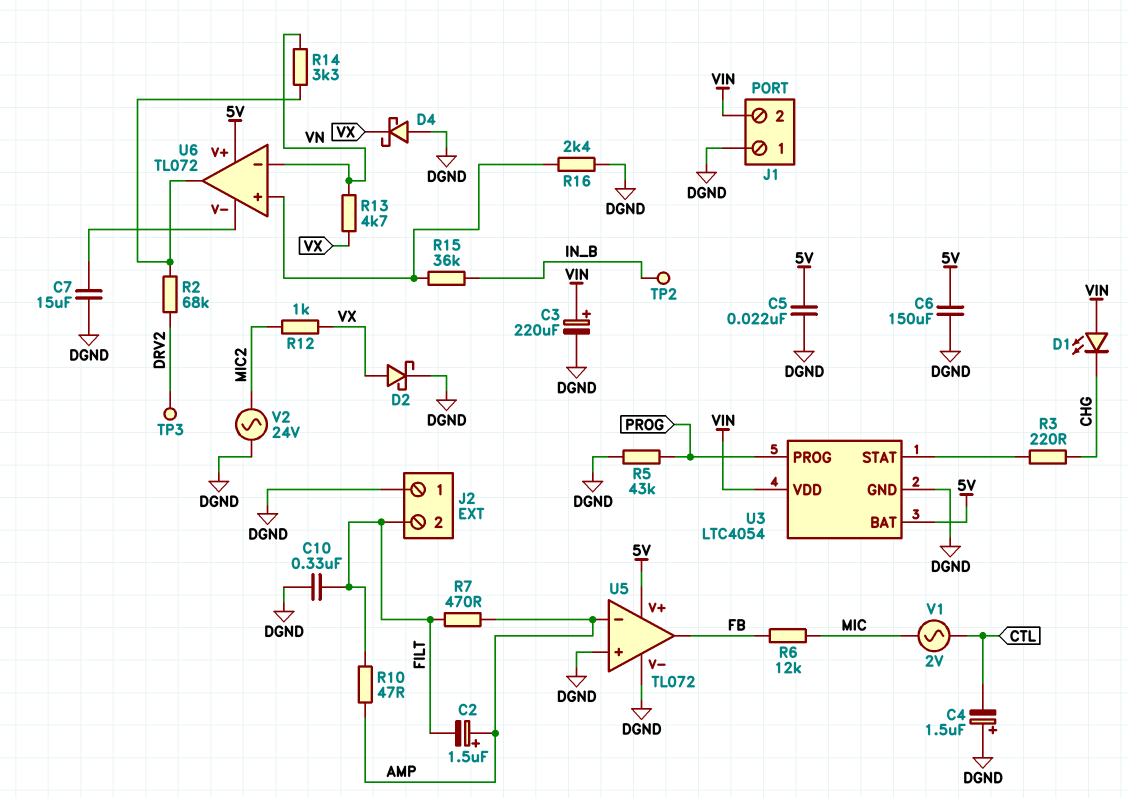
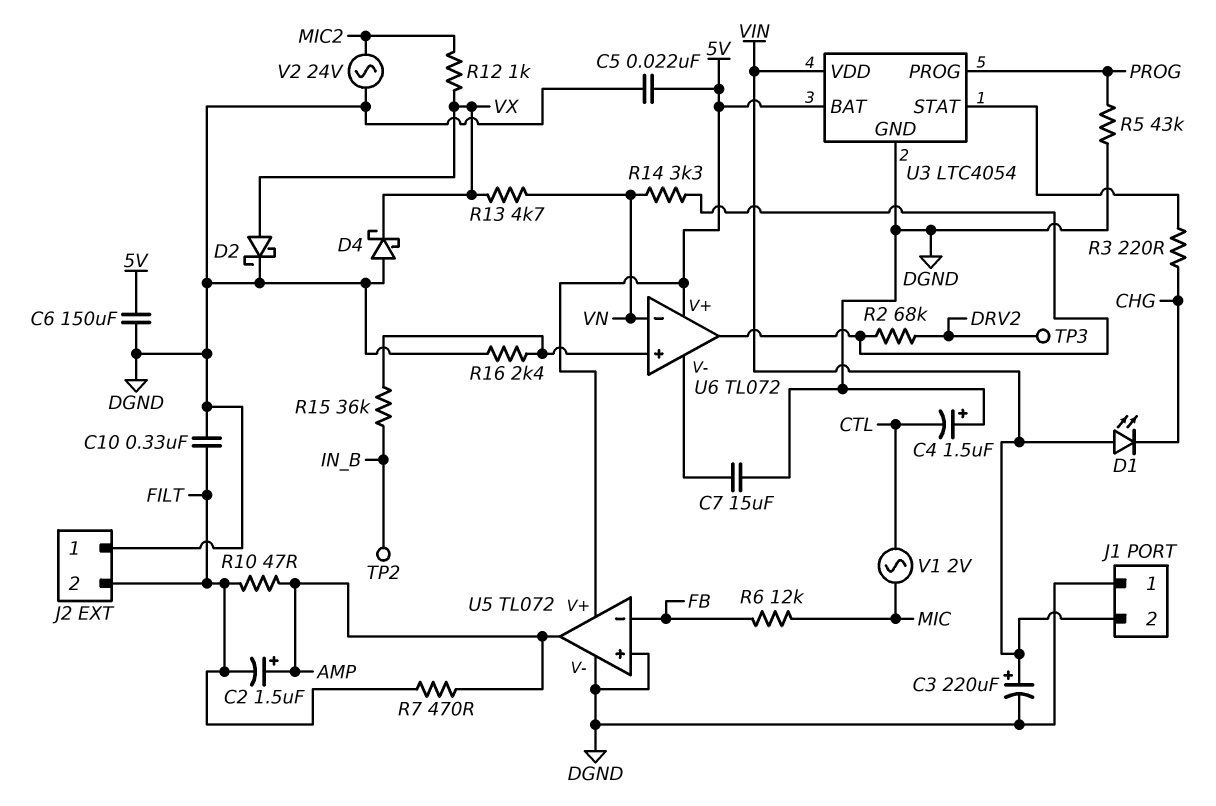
U5 pin in-: AMP -> FB
U5 pin out: FB -> AMP

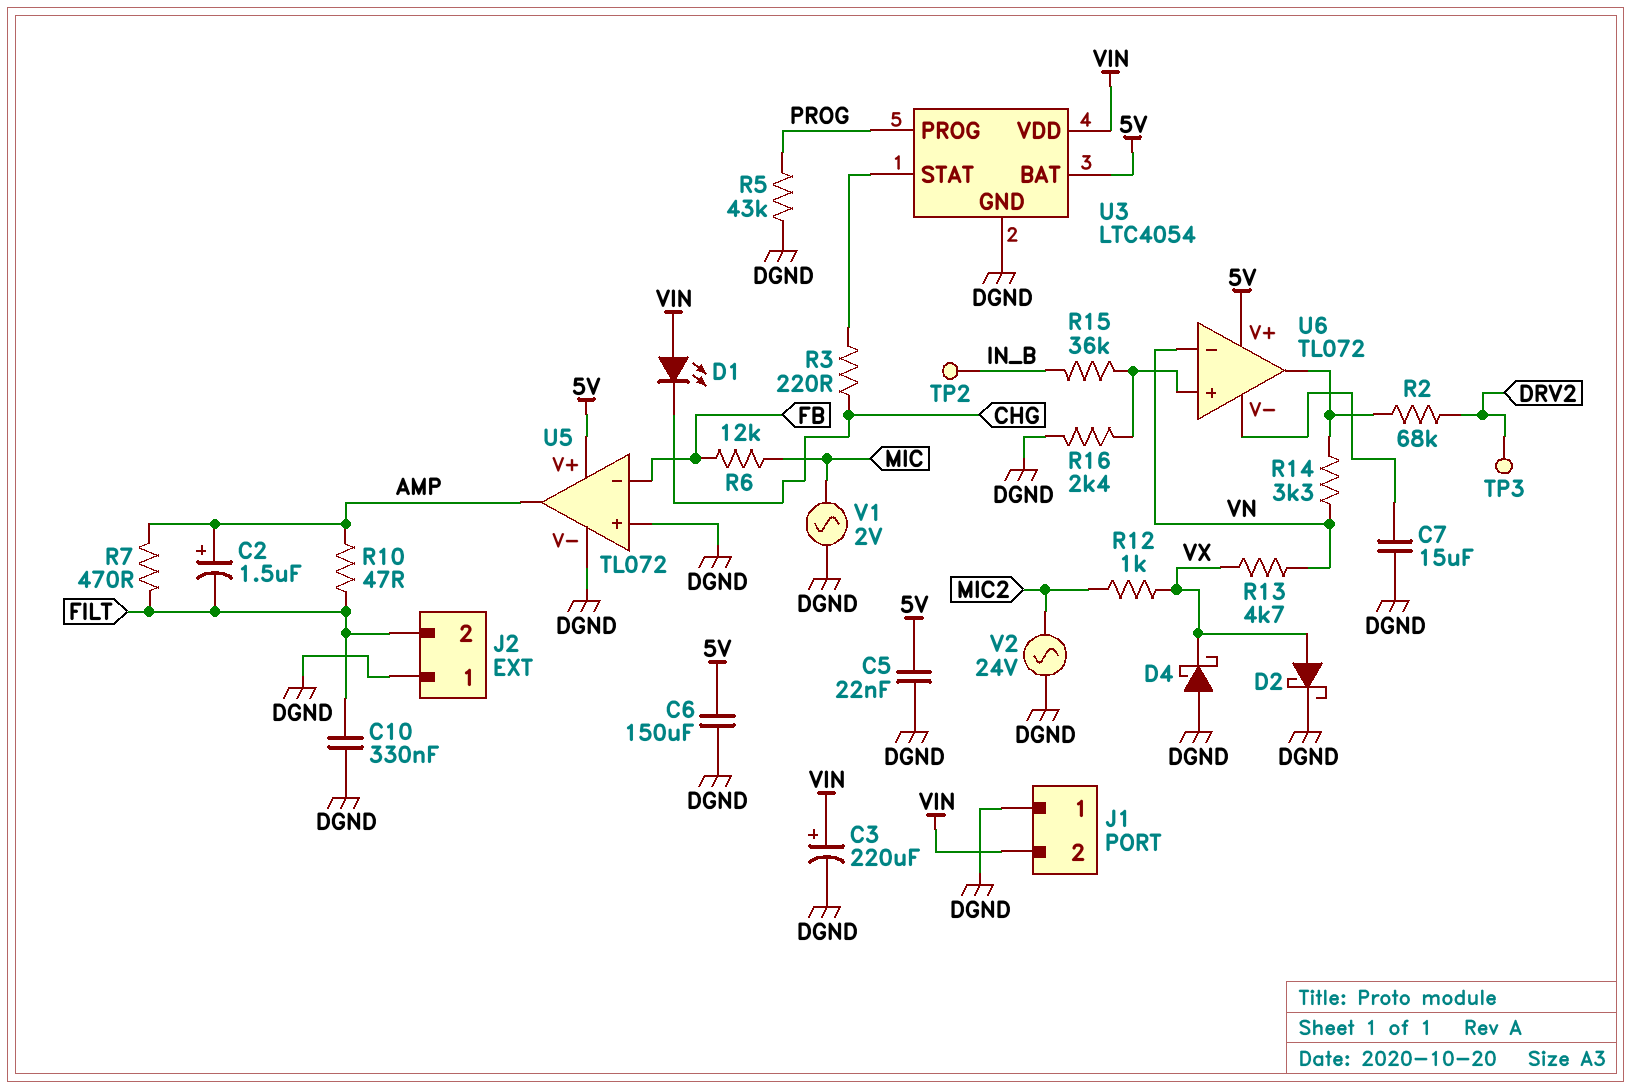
C4: 1.5uF (plus DGND, minus CTL) -> none
V1: AC 2V (CTL, MIC) -> AC 2V (DGND, MIC)

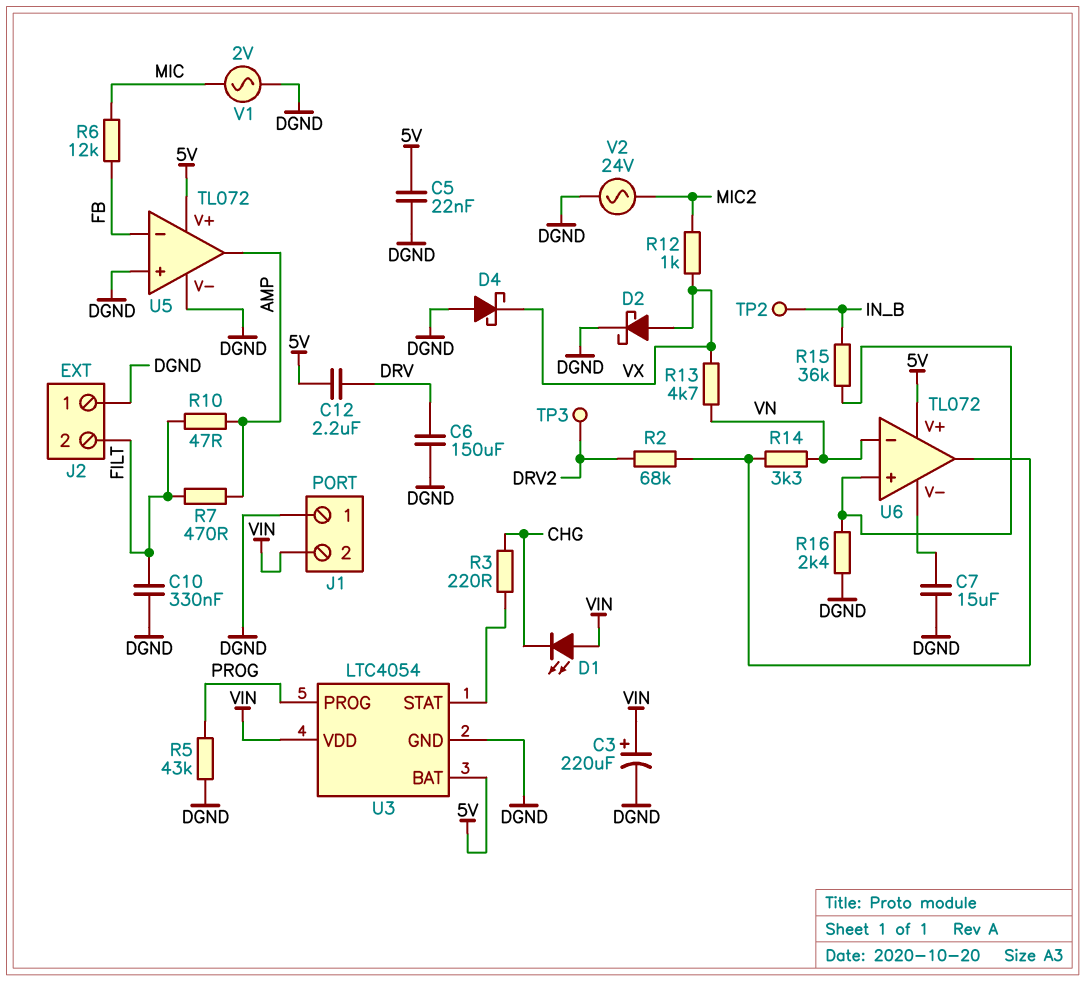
C2: 1.5uF (plus AMP, minus FILT) -> none
C6: 150uF (5V, DGND) -> 150uF (DGND, DRV)
C12: none -> 2.2uF (5V, DRV)

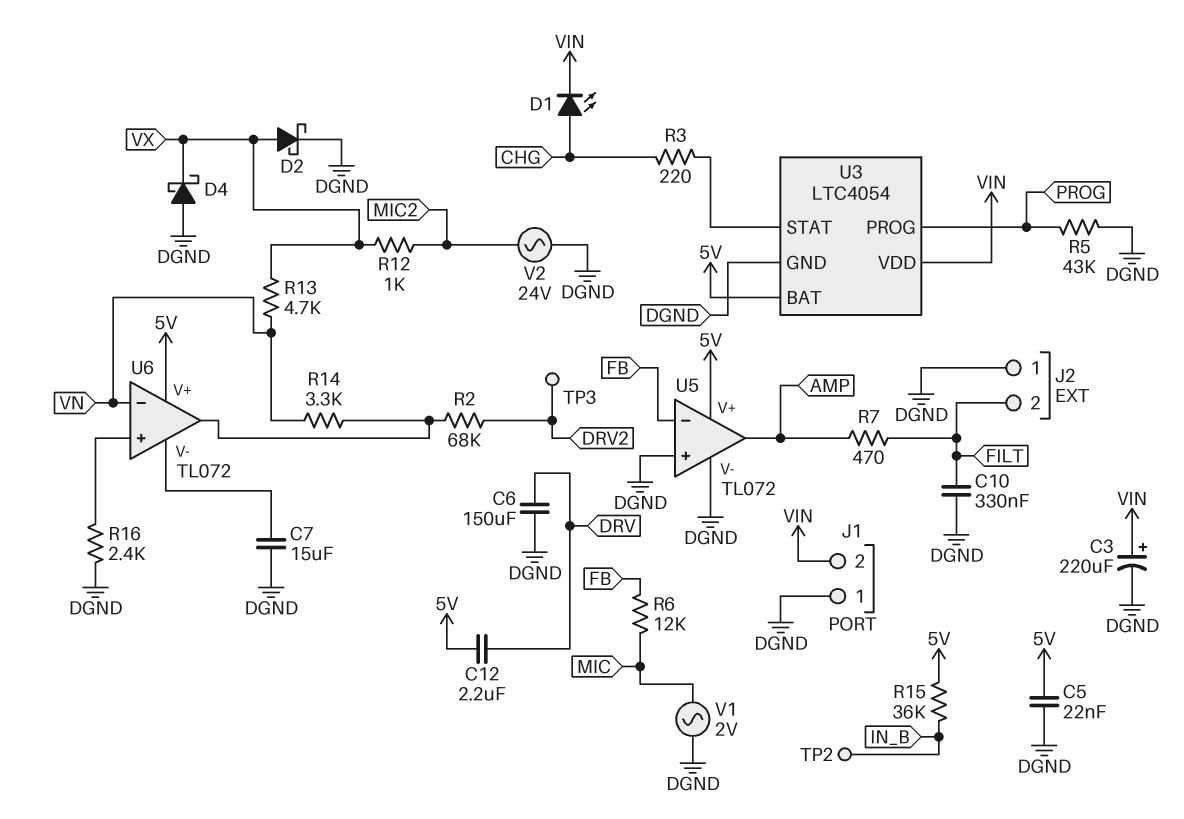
D1: LED (A VIN, K CHG) -> LED (A CHG, K VIN)
R10: 47 (AMP, FILT) -> none
R15: 36k (IN_B, U6/in+) -> 36k (5V, IN_B)

